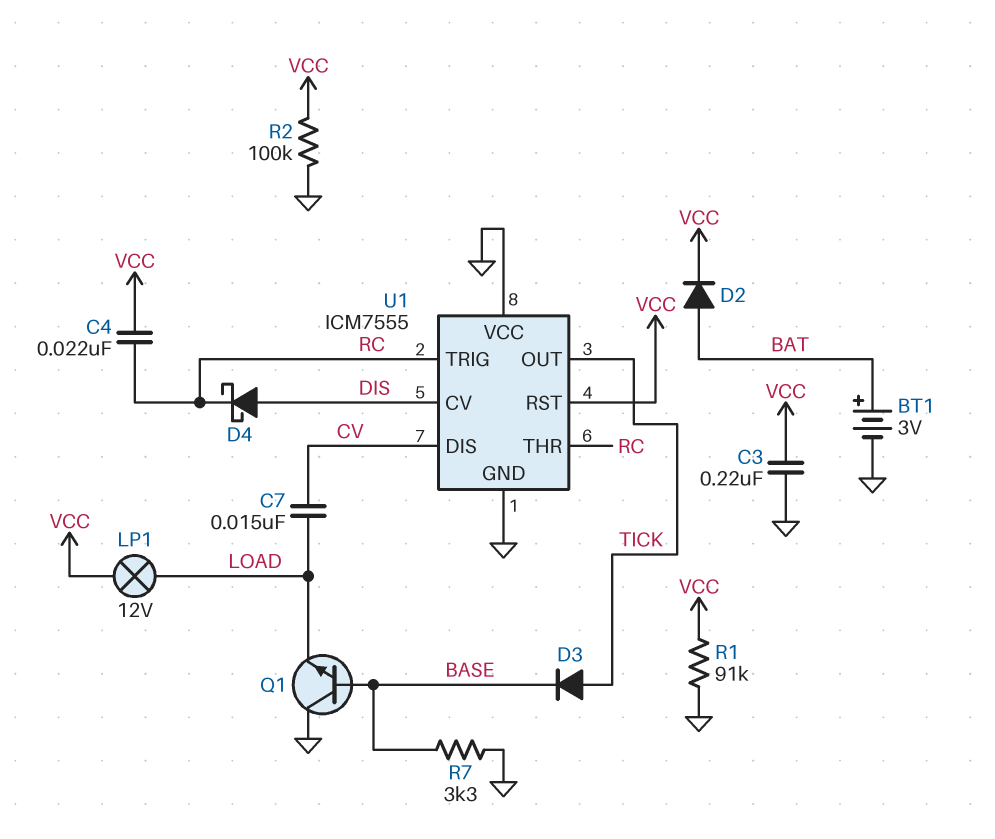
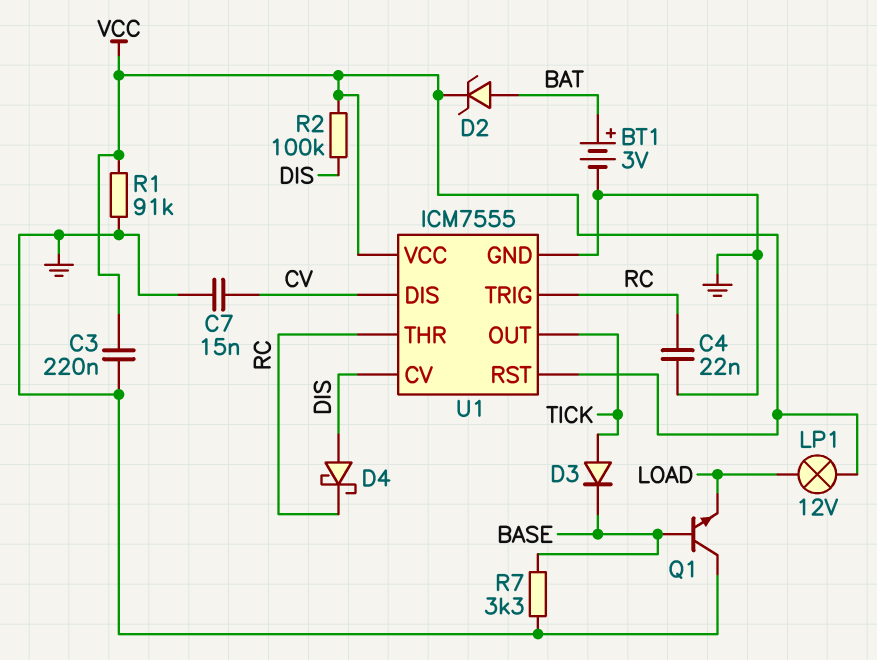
C4: 22nF (RC, VCC) -> 22nF (GND, RC)
C7: 15nF (CV, LOAD) -> 15nF (CV, GND)
D2: diode (A BAT, K VCC) -> zener (A BAT, K VCC)
R2: 100k (GND, VCC) -> 100k (DIS, VCC)
U1 pin VCC: GND -> VCC

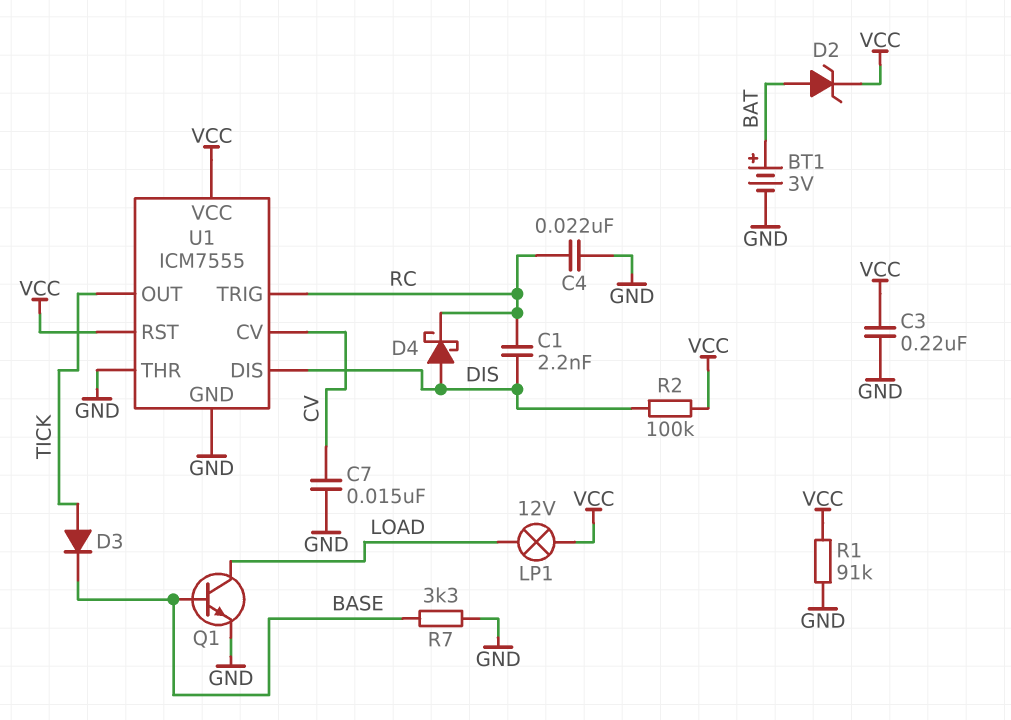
C1: none -> 2.2nF (DIS, RC)
Q1: NPN (B BASE, C GND, E LOAD) -> NPN (B BASE, C LOAD, E GND)
U1 pin CV: DIS -> CV
U1 pin DIS: CV -> DIS
U1 pin THR: RC -> GND

